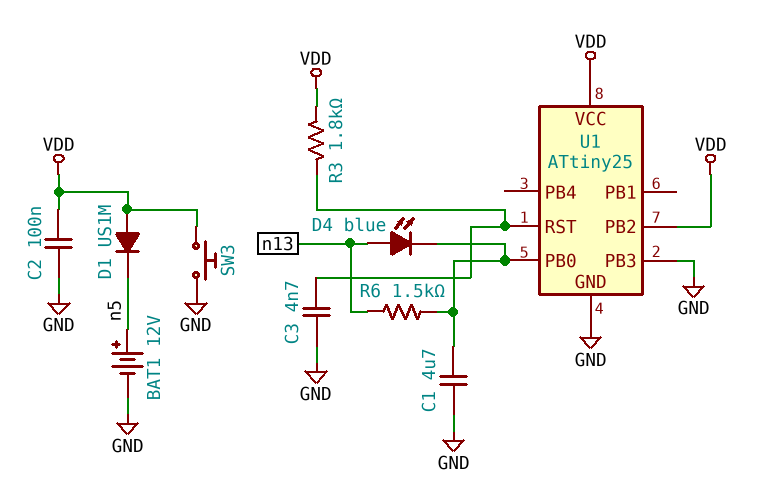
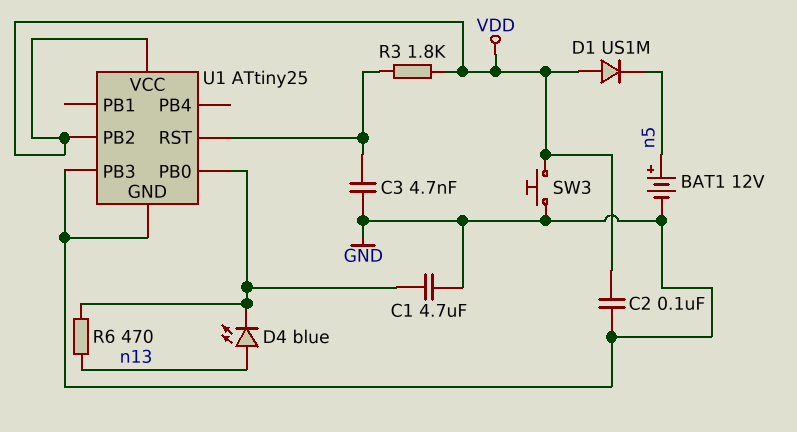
R6: 1.5k (U1/PB0, n13) -> 470 (U1/PB0, n13)

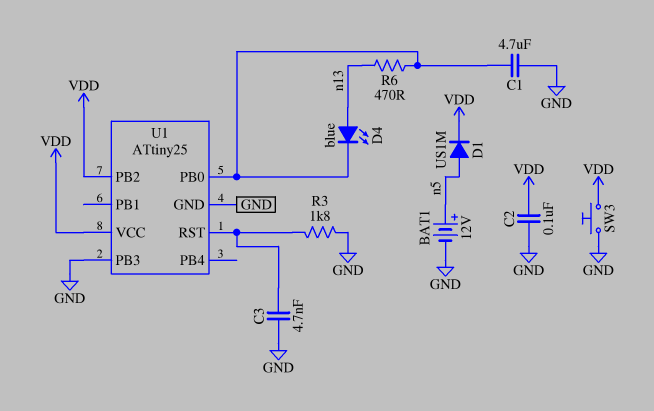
D1: diode US1M (A VDD, K n5) -> diode US1M (A n5, K VDD)
R3: 1.8k (U1/RST, VDD) -> 1.8k (GND, U1/RST)

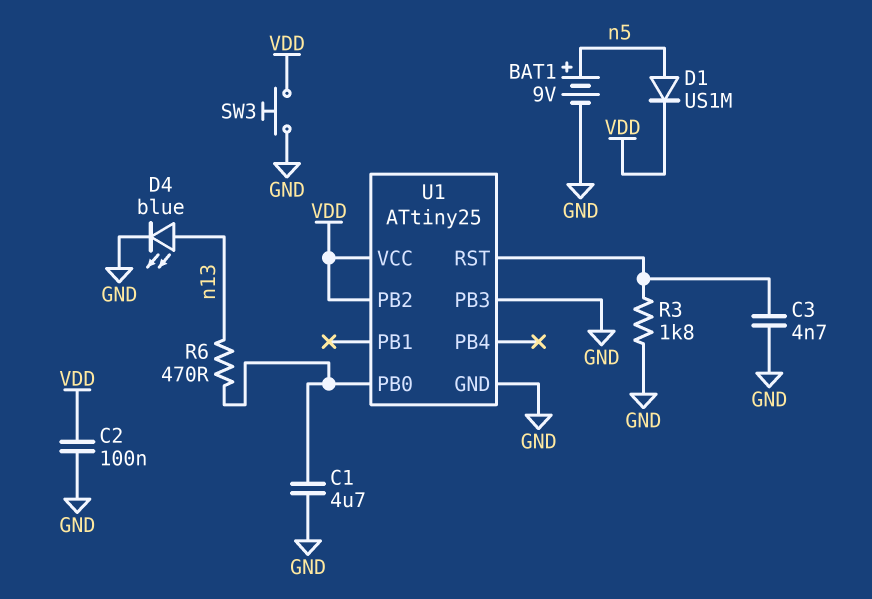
BAT1: 12V (plus n5, minus GND) -> 9V (plus n5, minus GND)
D4: LED blue (A n13, K U1/PB0) -> LED blue (A n13, K GND)

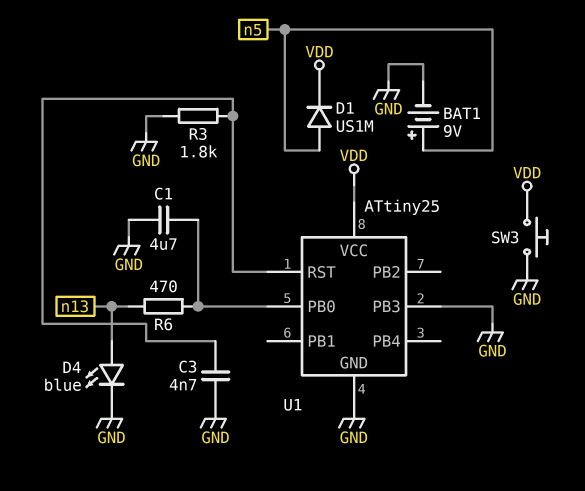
C2: 100nF (GND, VDD) -> none
U1 pin PB2: VDD -> none

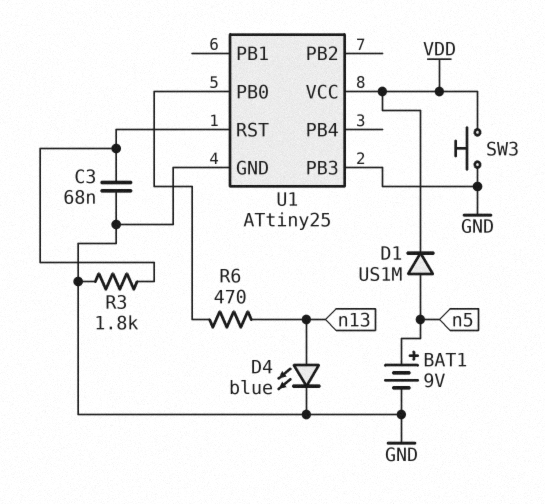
C1: 4.7uF (GND, U1/PB0) -> none
C3: 4.7nF (GND, U1/RST) -> 68nF (GND, U1/RST)

